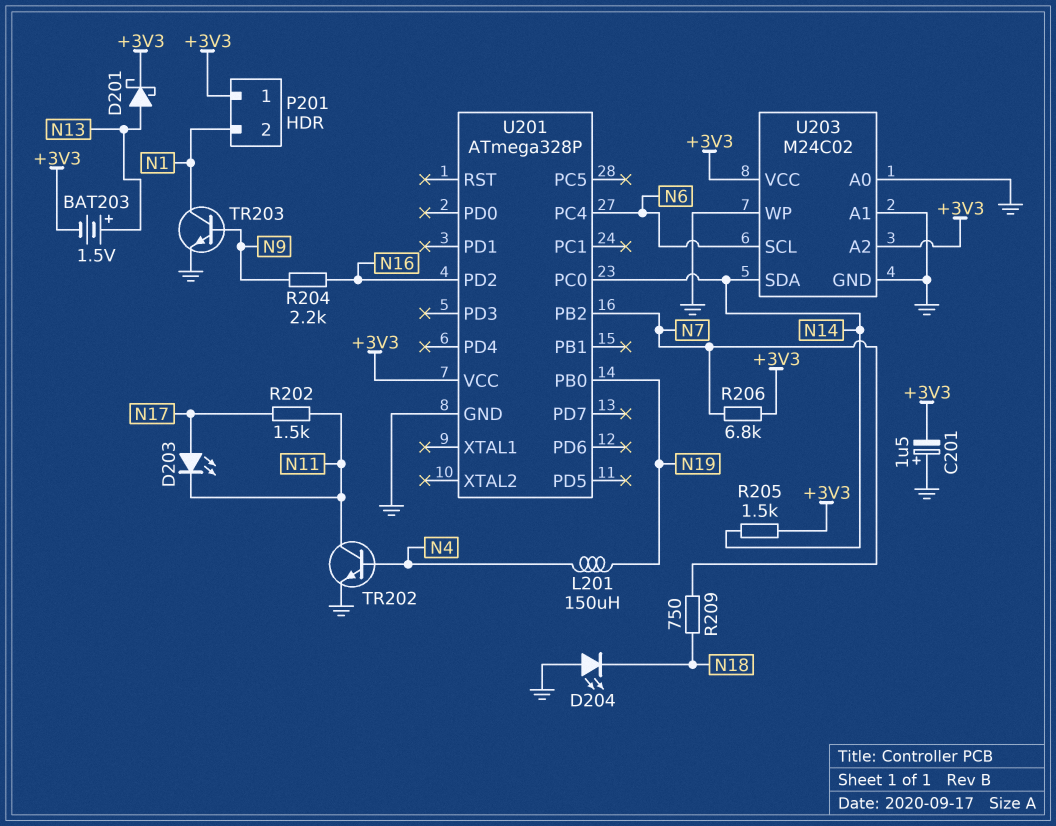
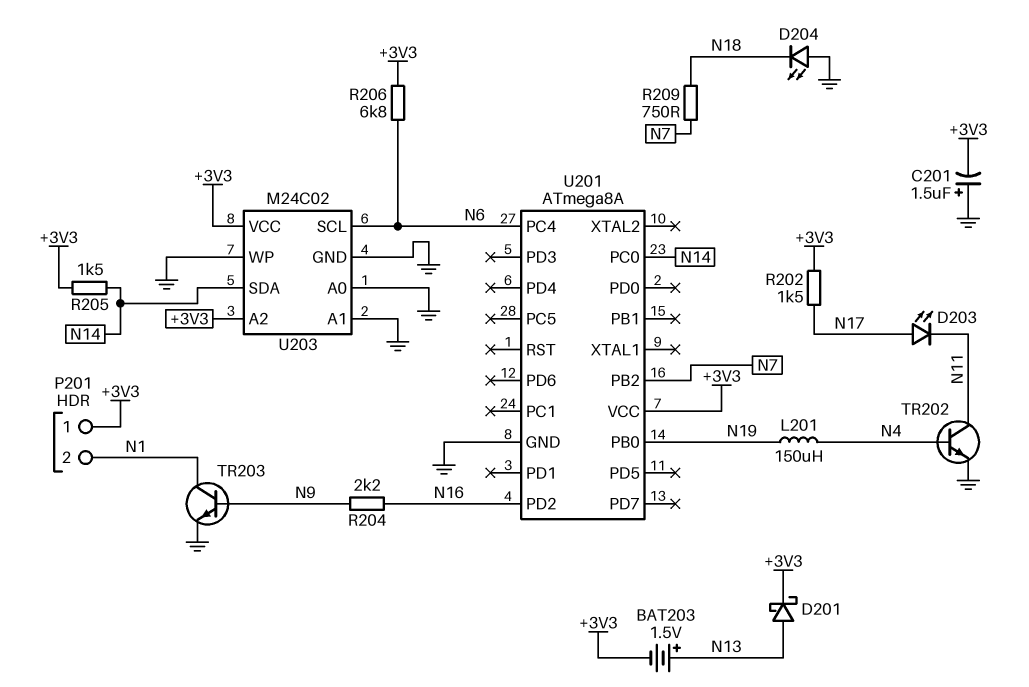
R202: 1.5k (N11, N17) -> 1.5k (+3V3, N17)
R206: 6.8k (+3V3, N7) -> 6.8k (+3V3, N6)
U201: ATmega328P -> ATmega8A

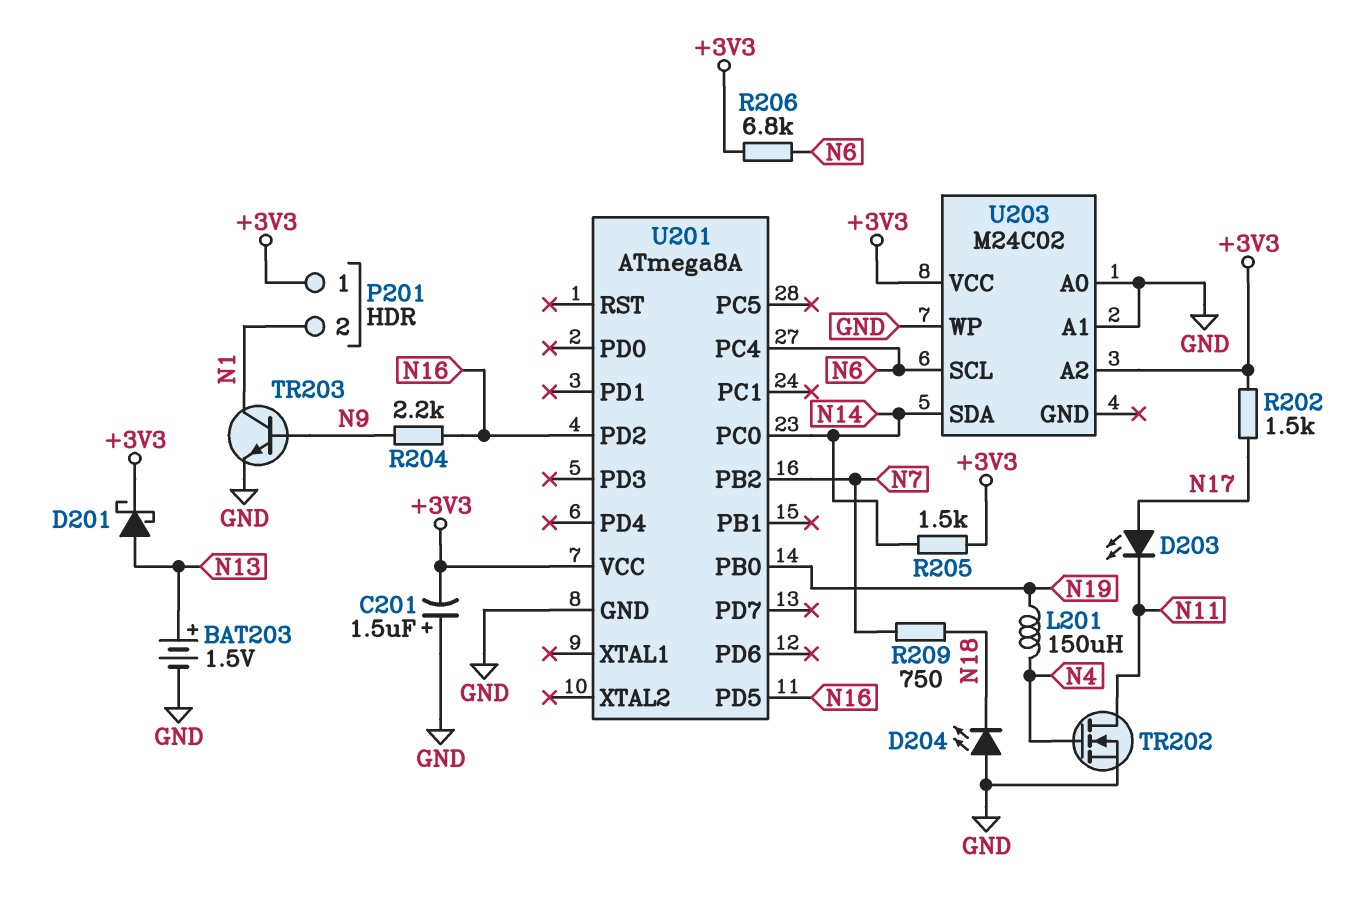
BAT203: 1.5V (plus N13, minus +3V3) -> 1.5V (plus N13, minus GND)
TR202: NPN (B N4, C N11, E GND) -> NMOS (G N4, D N11, S GND)
U201 pin PD5: none -> N16
U203 pin GND: GND -> none

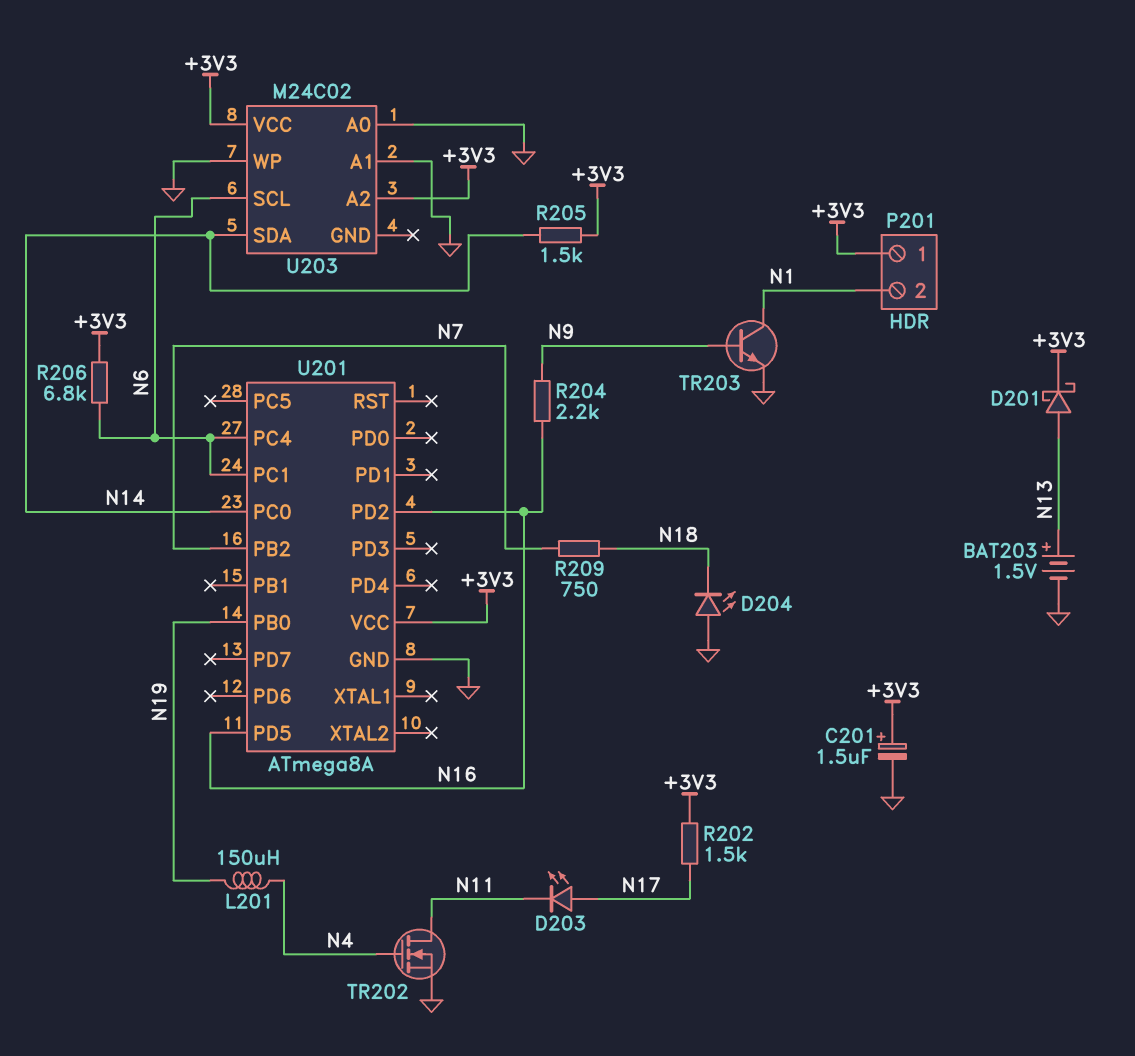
C201: 1.5uF (plus GND, minus +3V3) -> 1.5uF (plus +3V3, minus GND)
U201 pin PC1: none -> N6

